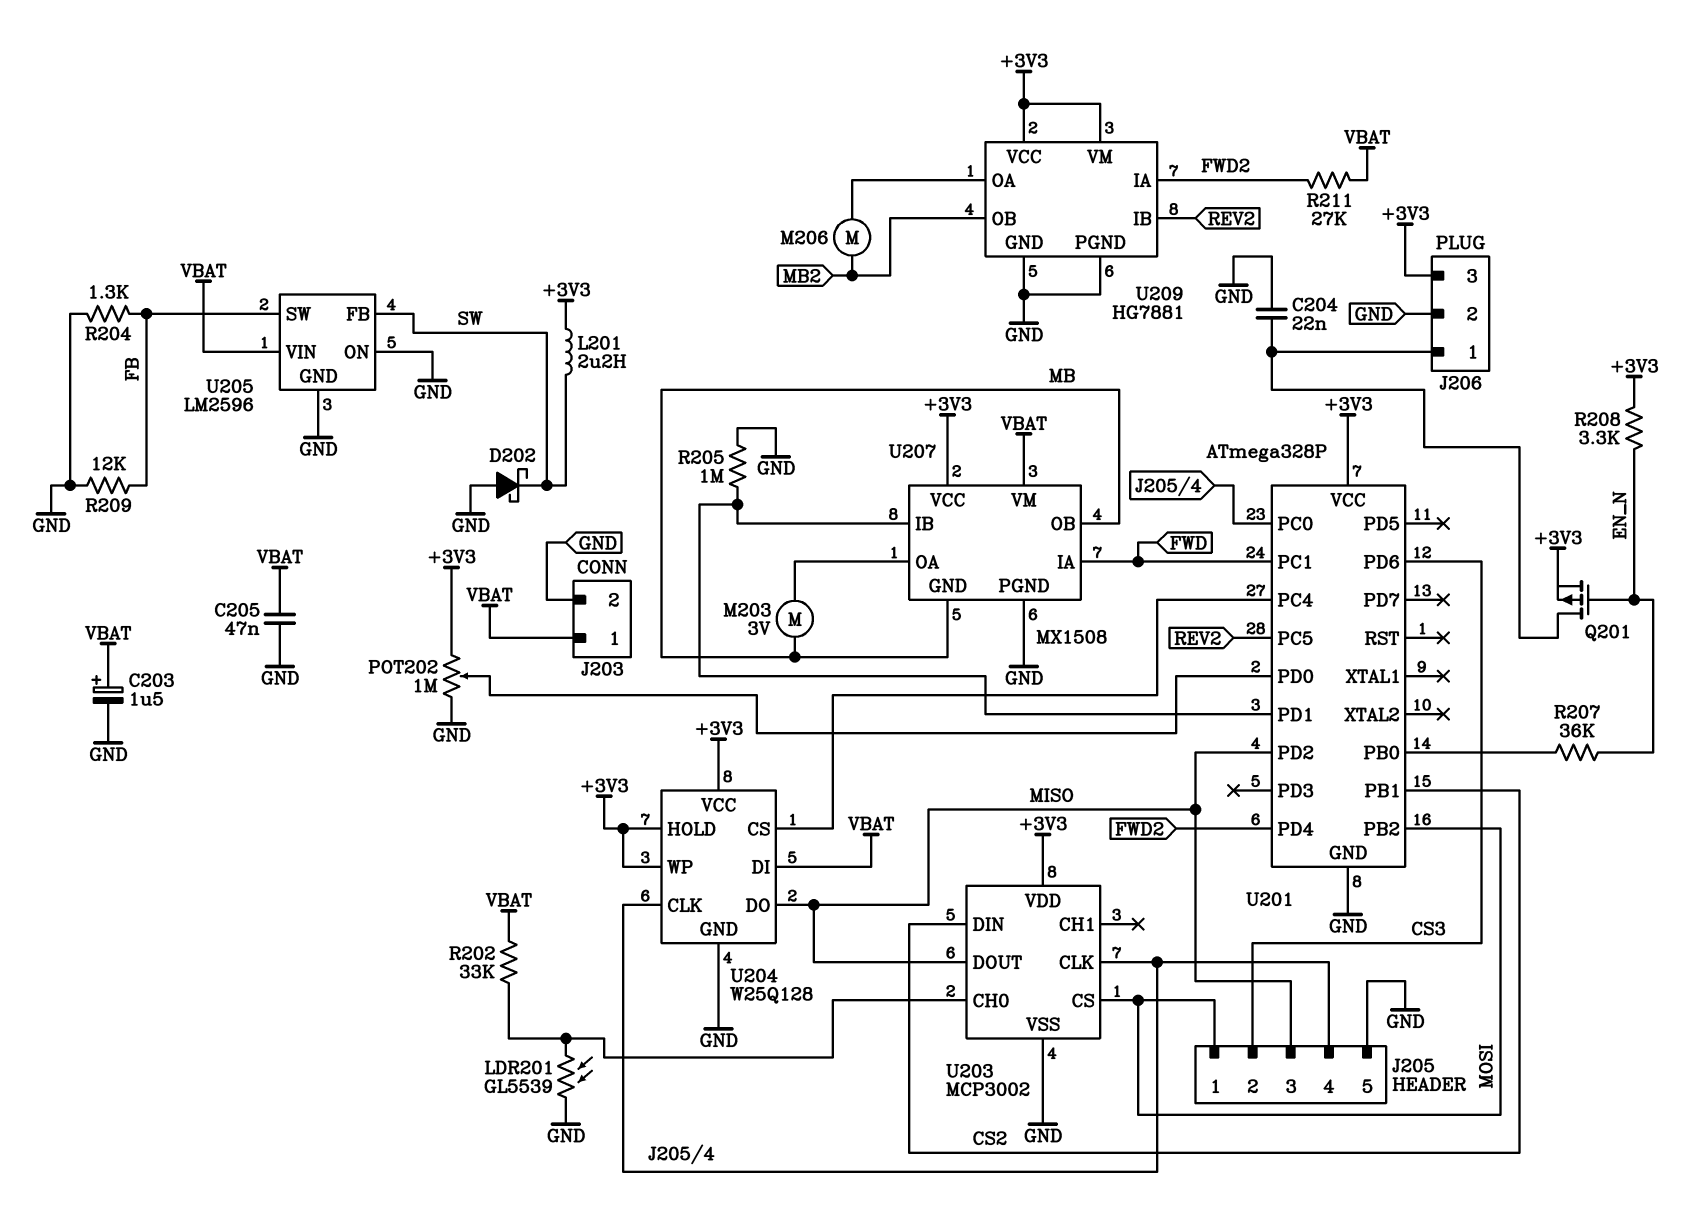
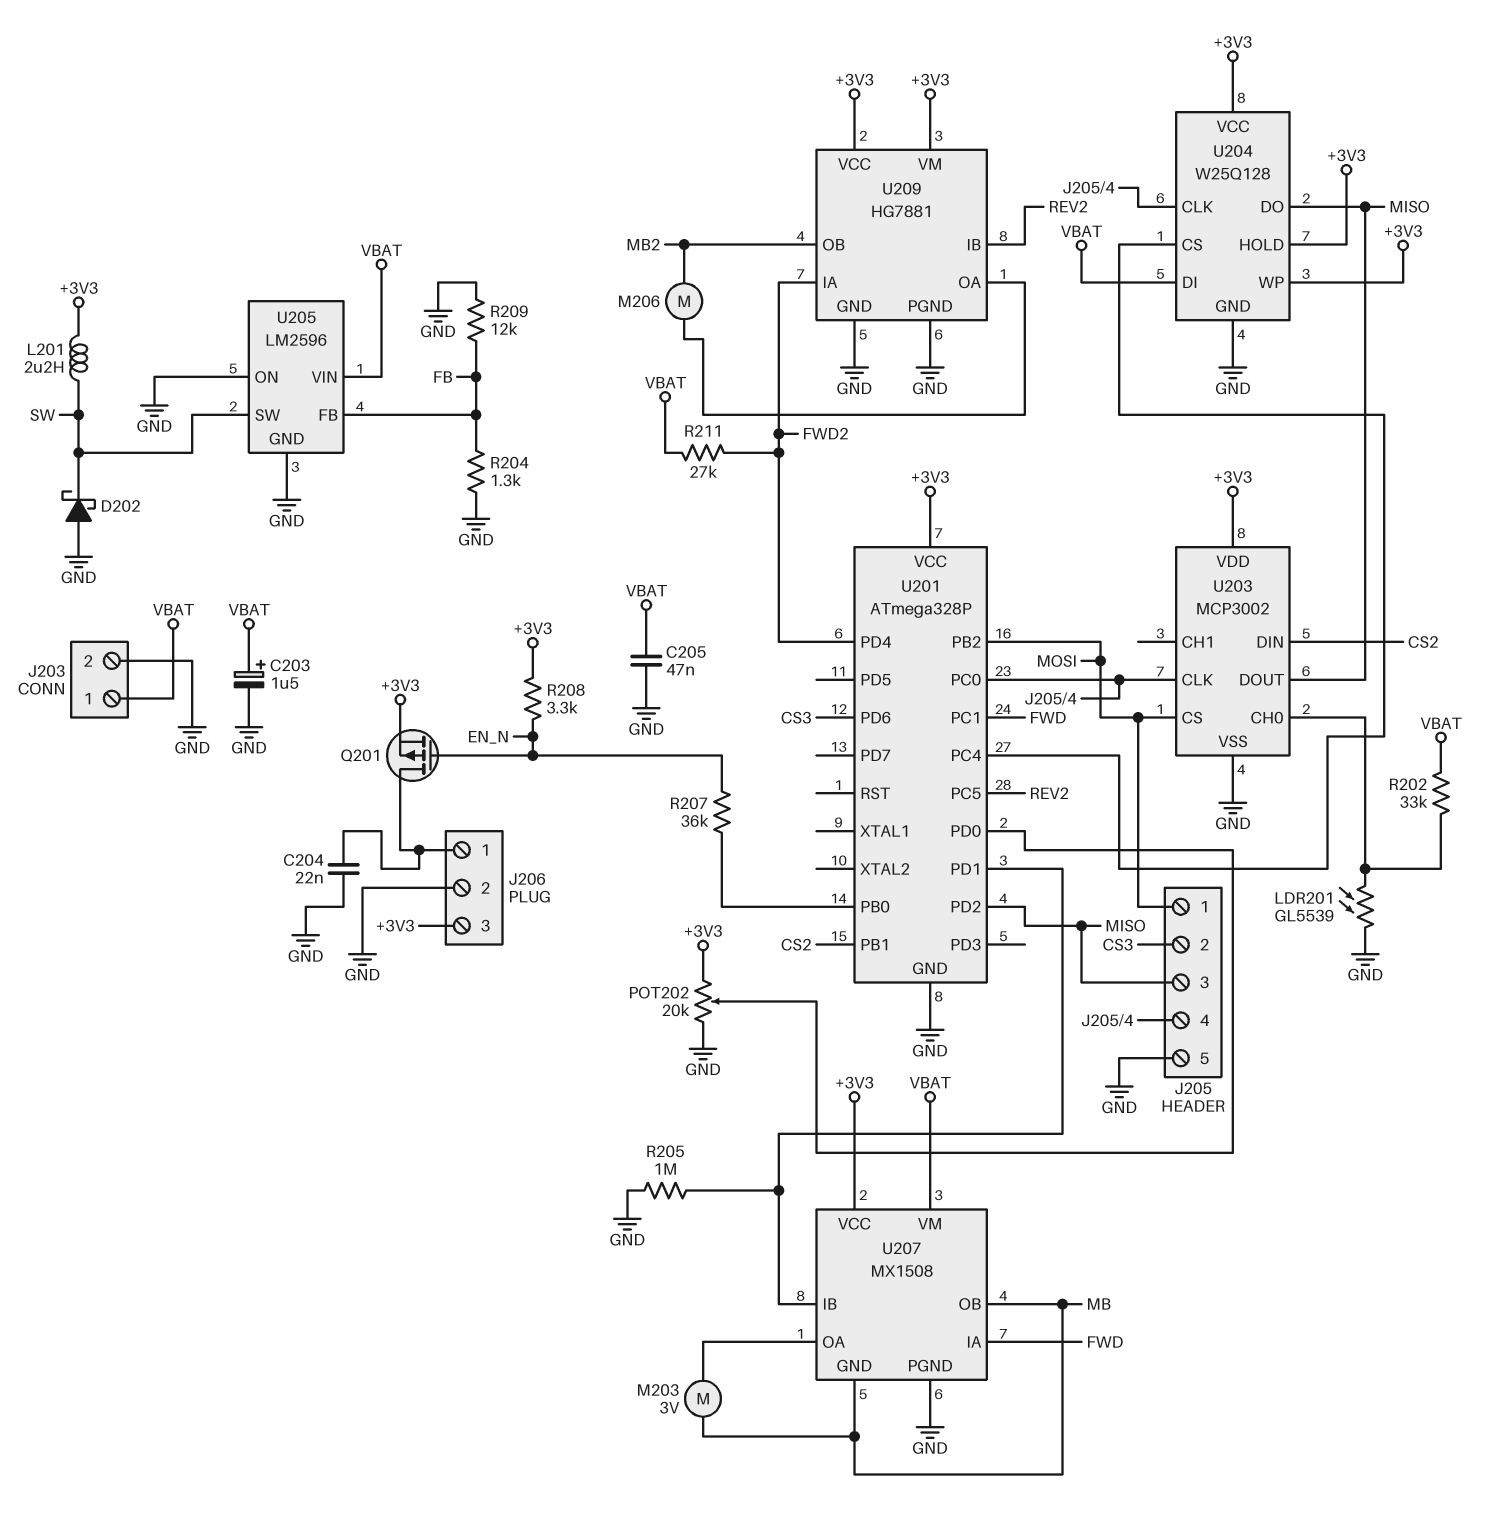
POT202: 1M (+3V3, GND, wiper U201/PD0) -> 20k (+3V3, GND, wiper U201/PD0)
U205 pin FB: SW -> FB
U205 pin SW: FB -> SW

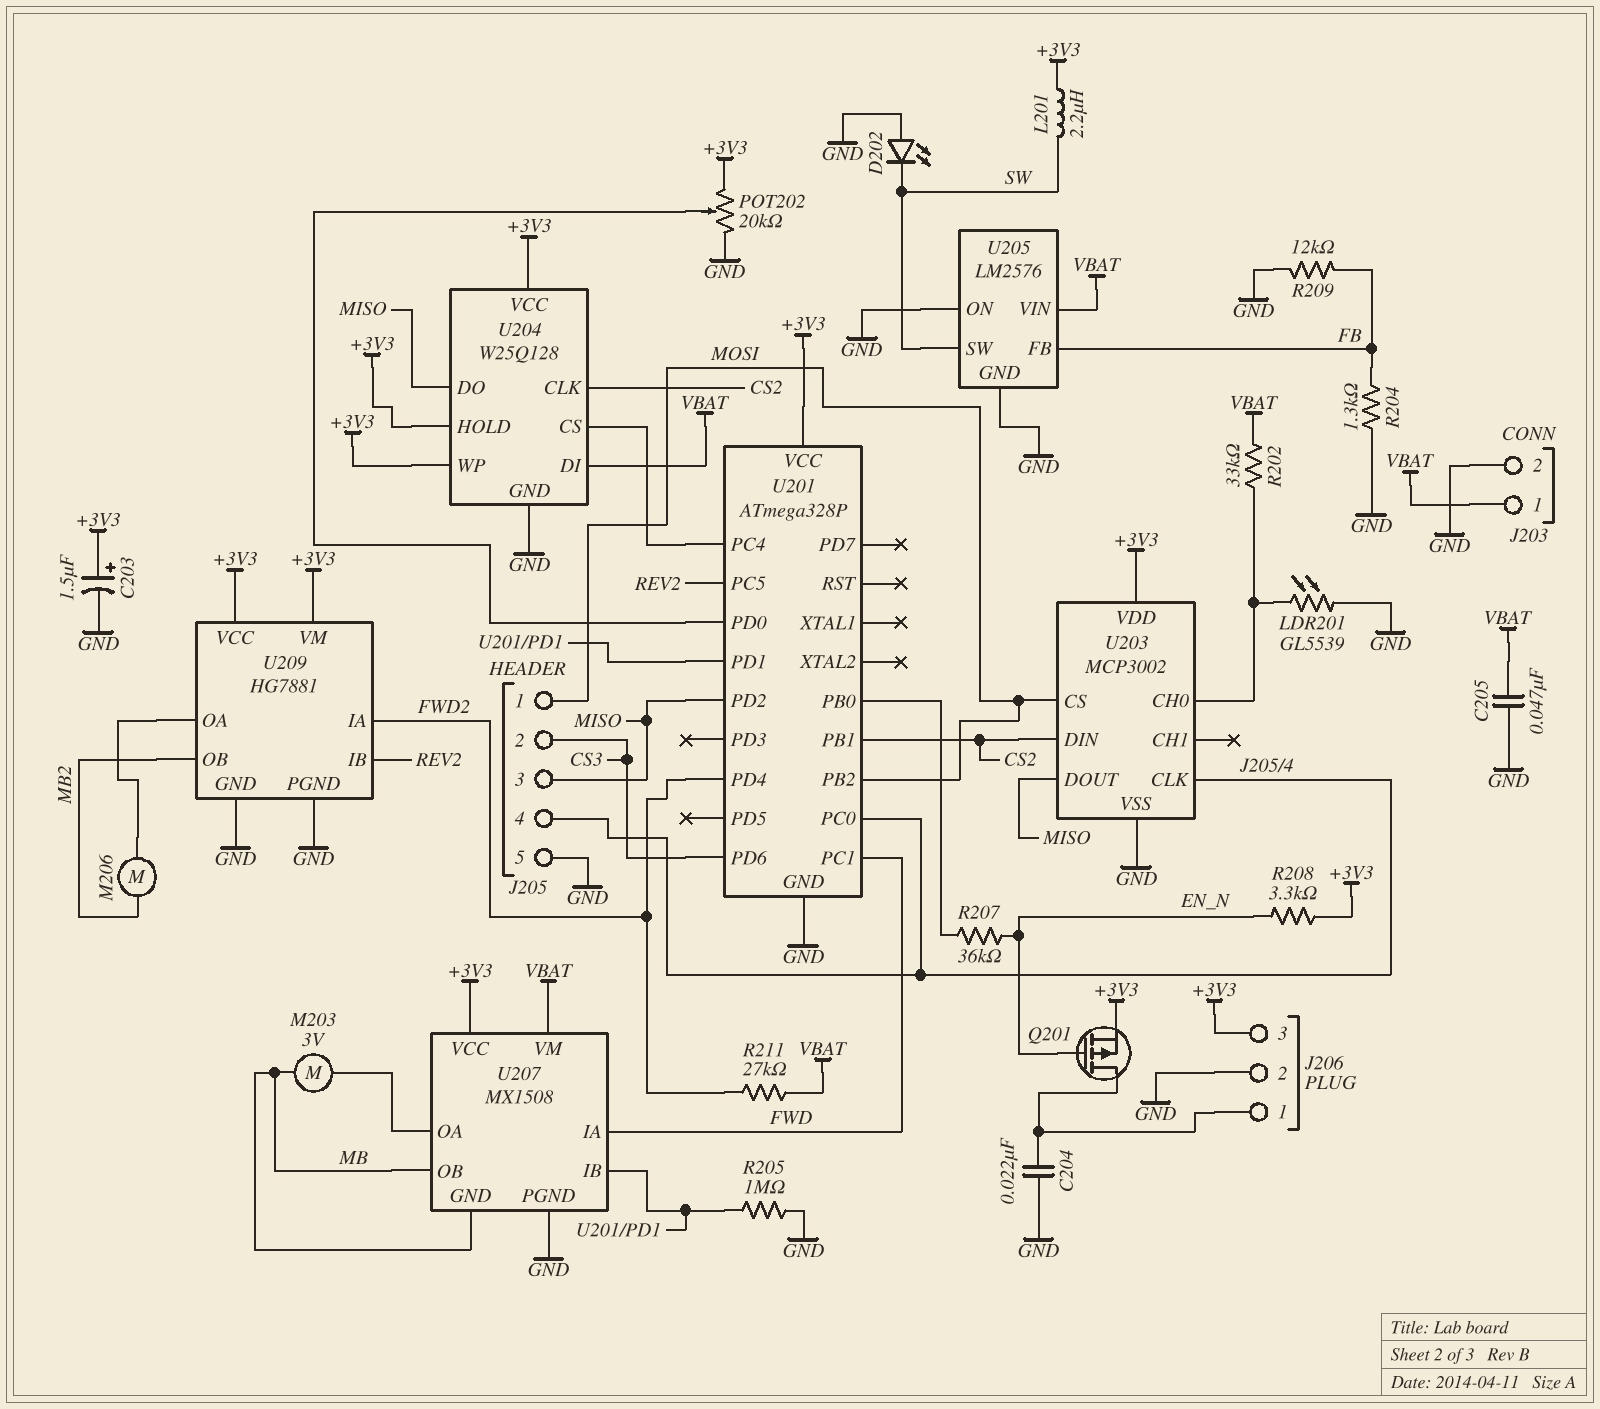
C203: 1.5uF (plus VBAT, minus GND) -> 1.5uF (plus +3V3, minus GND)
D202: schottky (A GND, K SW) -> LED (A GND, K SW)
U204 pin CLK: J205/4 -> CS2
U205: LM2596 -> LM2576

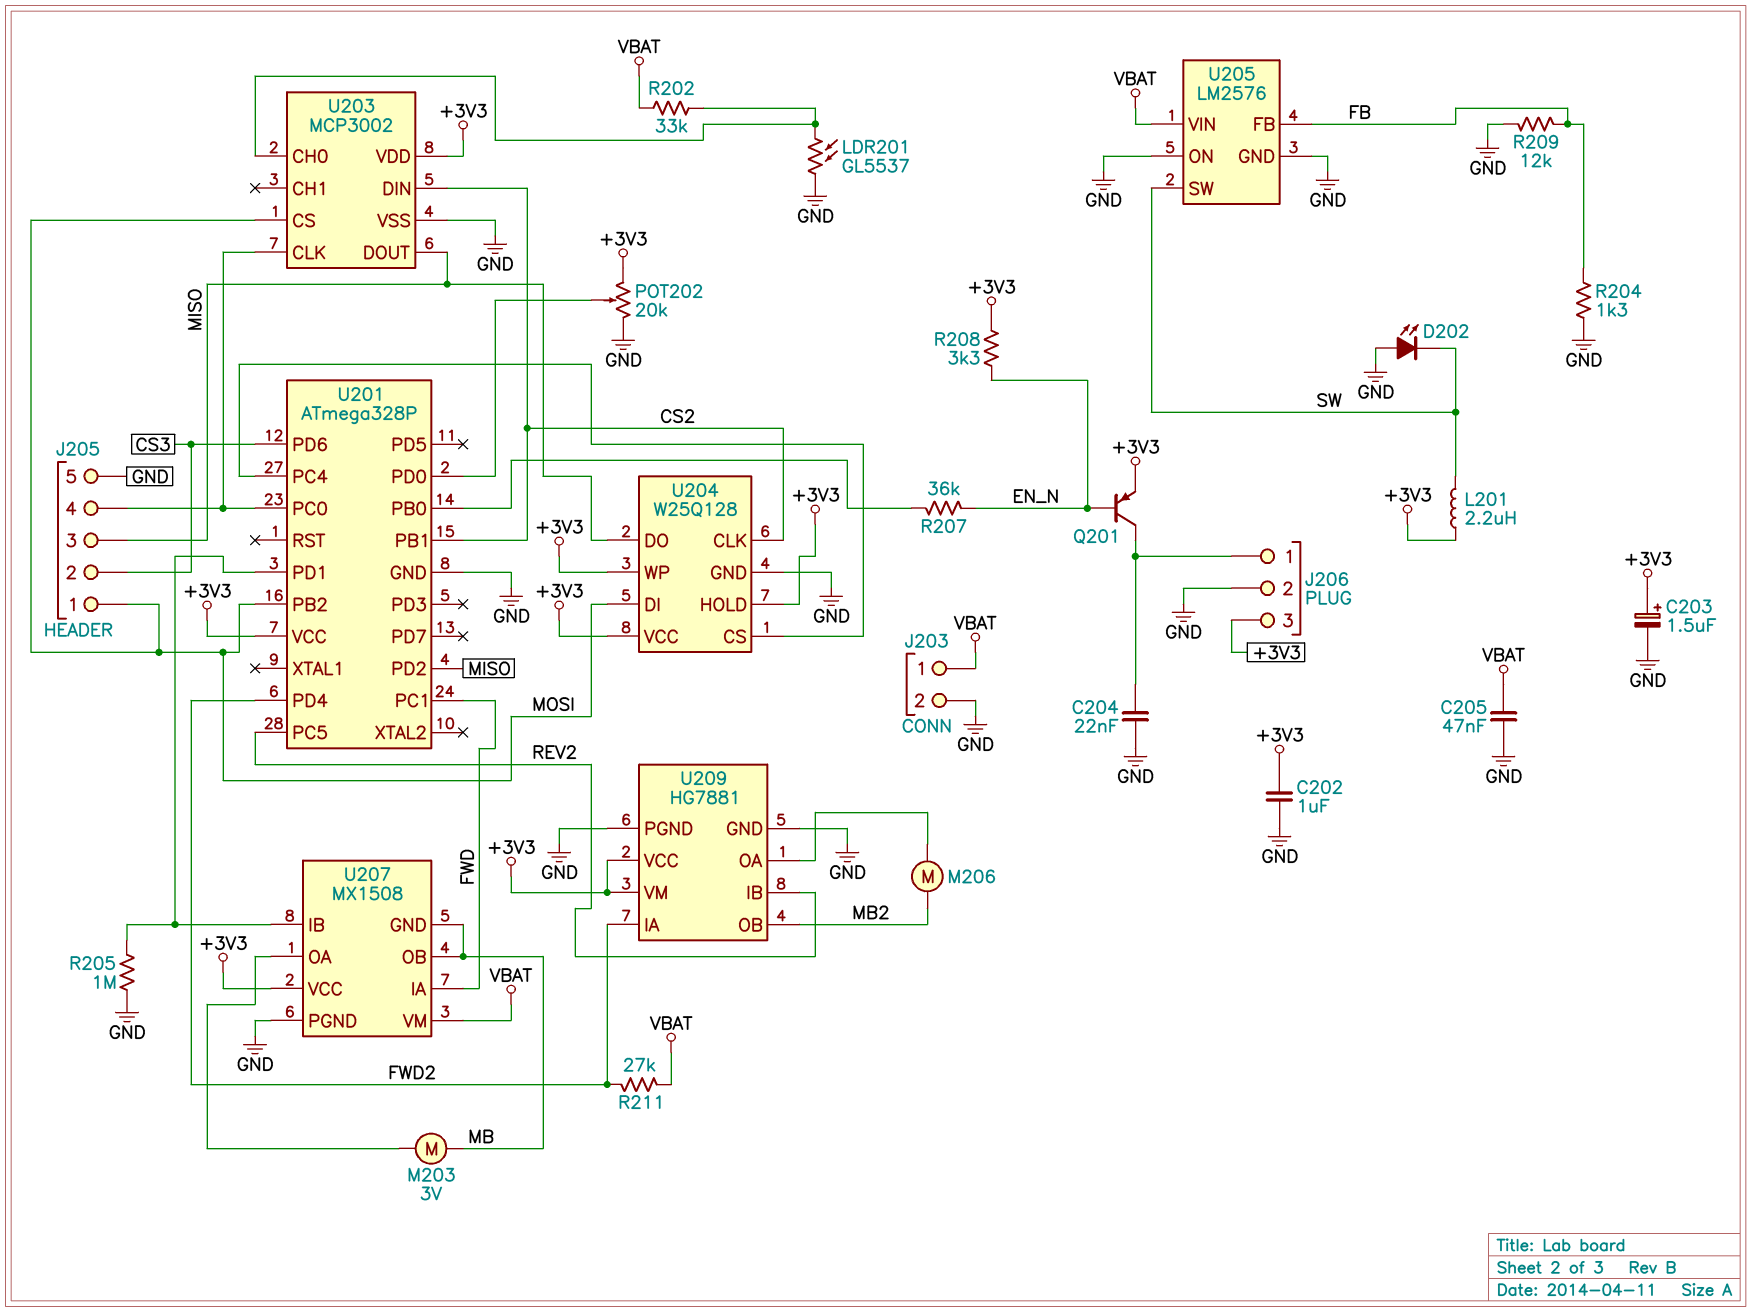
C202: none -> 1uF (+3V3, GND)
LDR201: GL5539 (GND, U203/CH0) -> GL5537 (GND, U203/CH0)
Q201: PMOS (G EN_N, D J206/1, S +3V3) -> PNP (B EN_N, C J206/1, E +3V3)
U204 pin DI: VBAT -> MOSI

